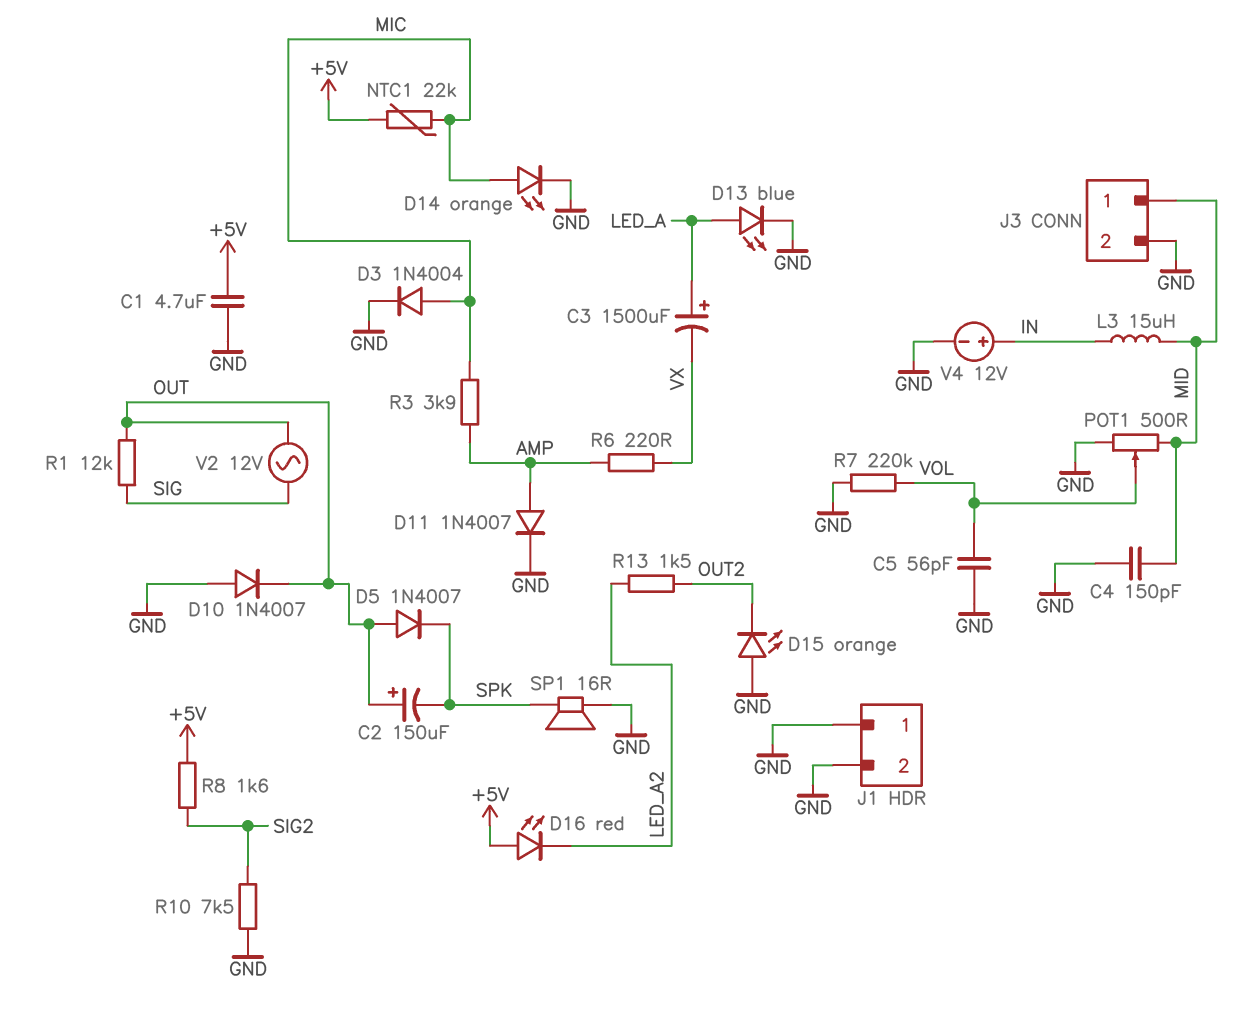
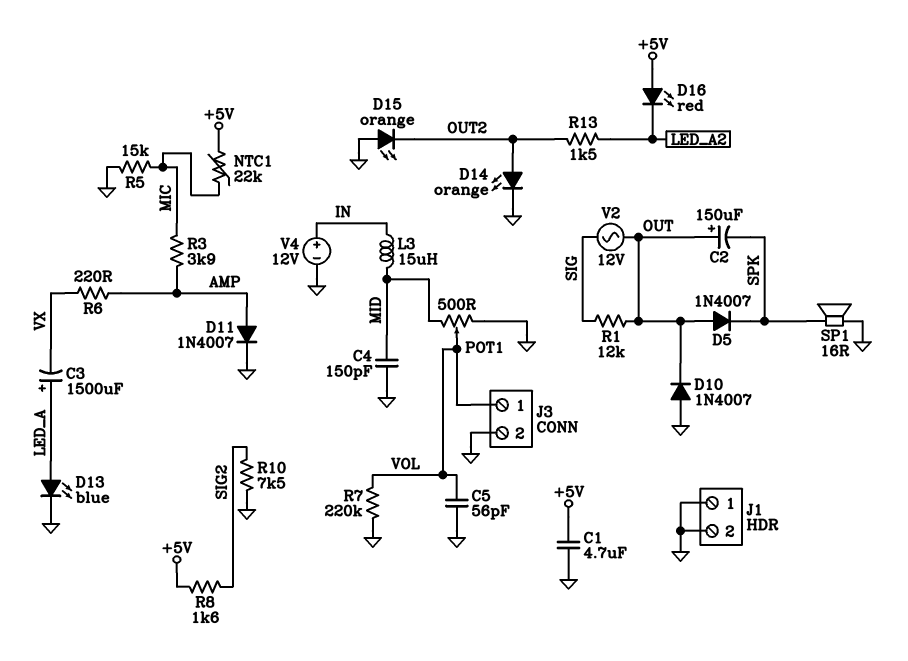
D3: diode 1N4004 (A MIC, K GND) -> none
D14: LED orange (A MIC, K GND) -> LED orange (A OUT2, K GND)
J3 pin 1: MID -> VOL
R5: none -> 15k (GND, MIC)

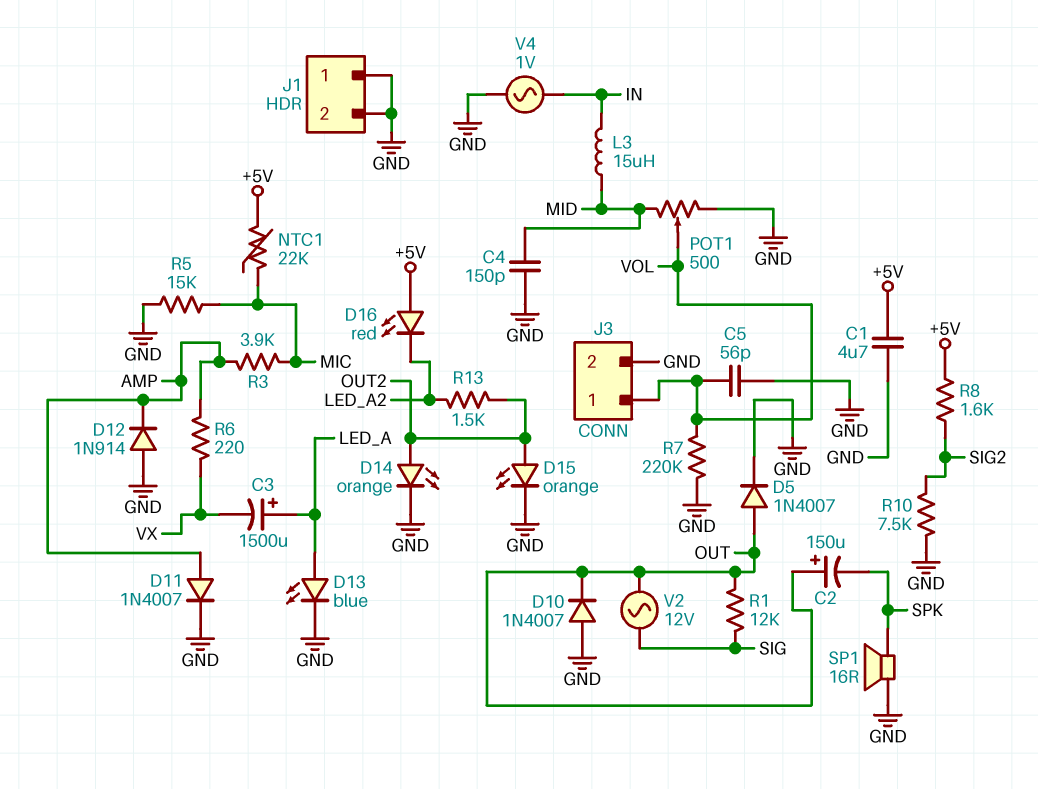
D5: diode 1N4007 (A OUT, K SPK) -> diode 1N4007 (A OUT, K GND)
D12: none -> diode 1N914 (A GND, K AMP)
D15: LED orange (A GND, K OUT2) -> LED orange (A OUT2, K GND)
V4: 12V (plus IN, minus GND) -> AC 1V (GND, IN)

